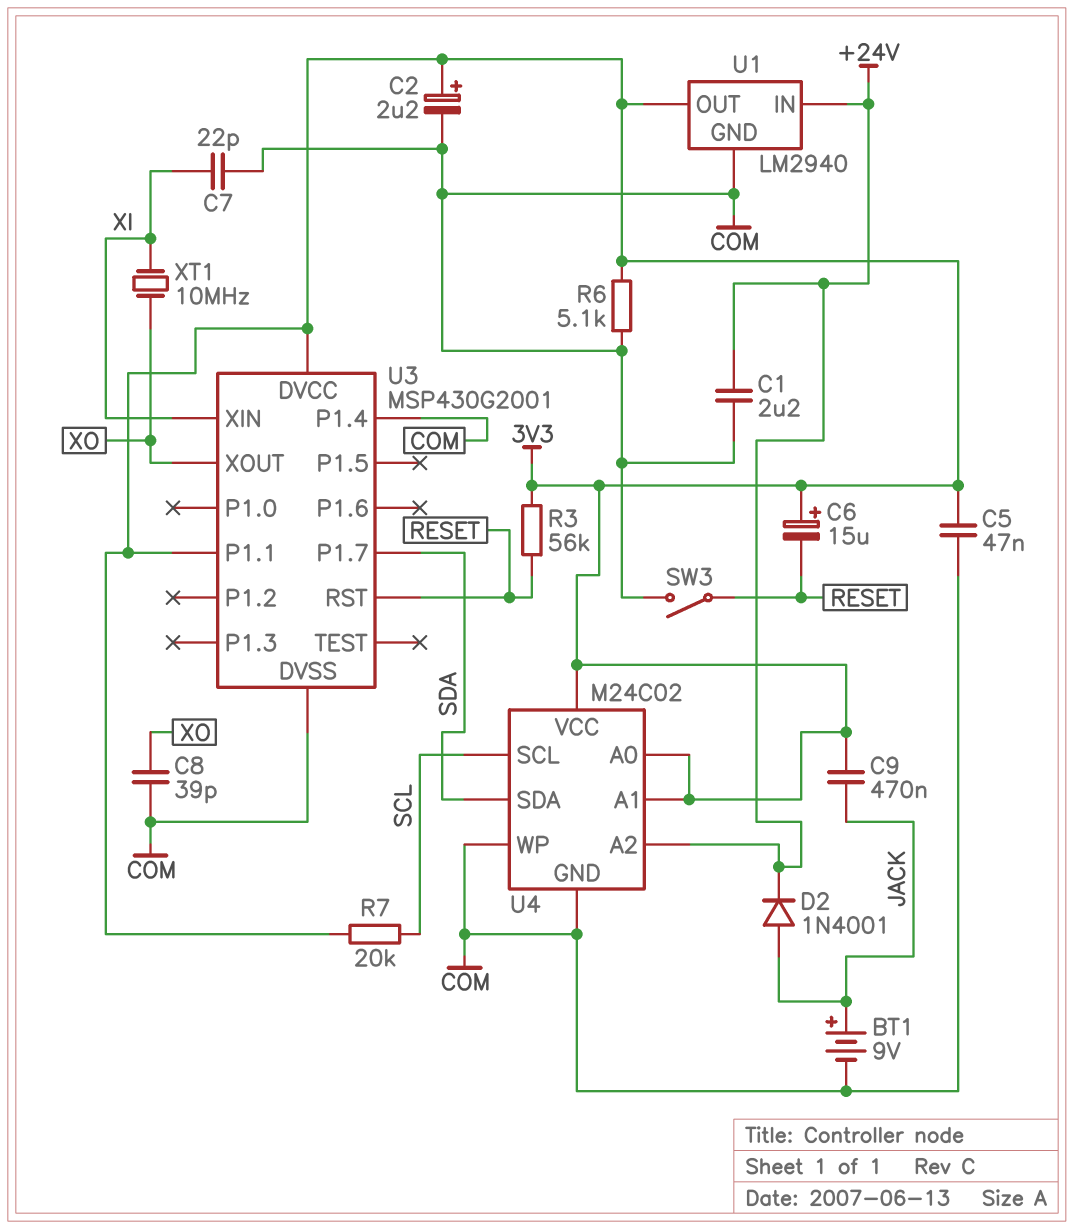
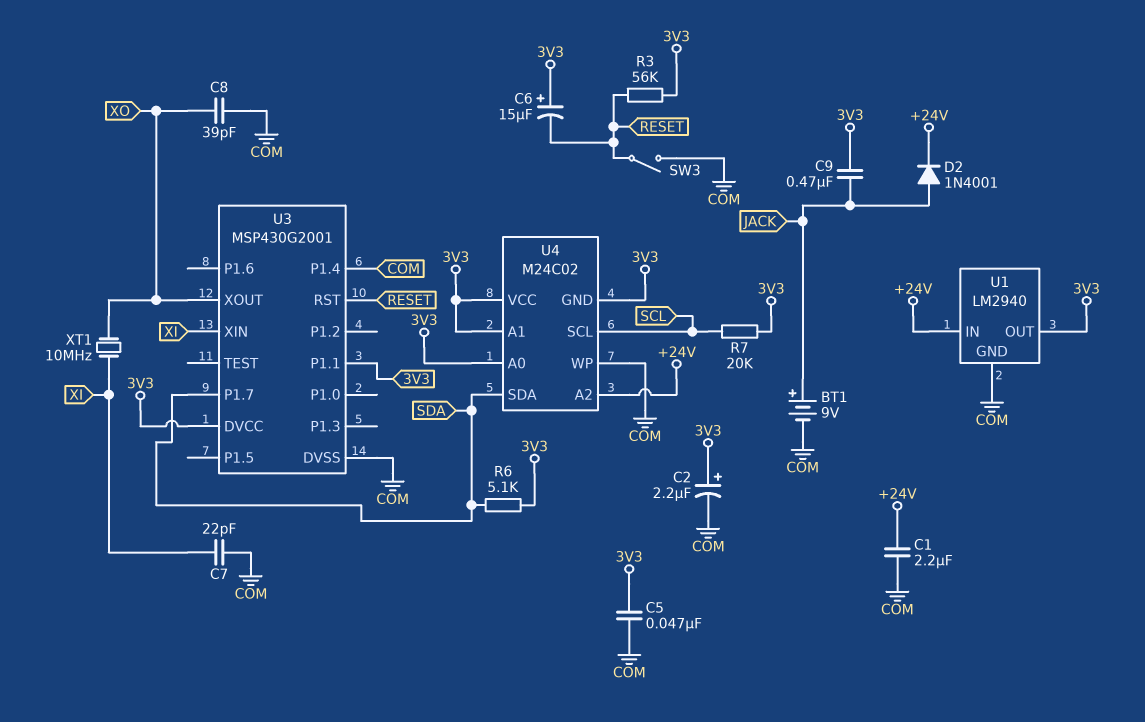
R6: 5.1k (3V3, COM) -> 5.1k (3V3, SDA)
U4 pin GND: COM -> 3V3

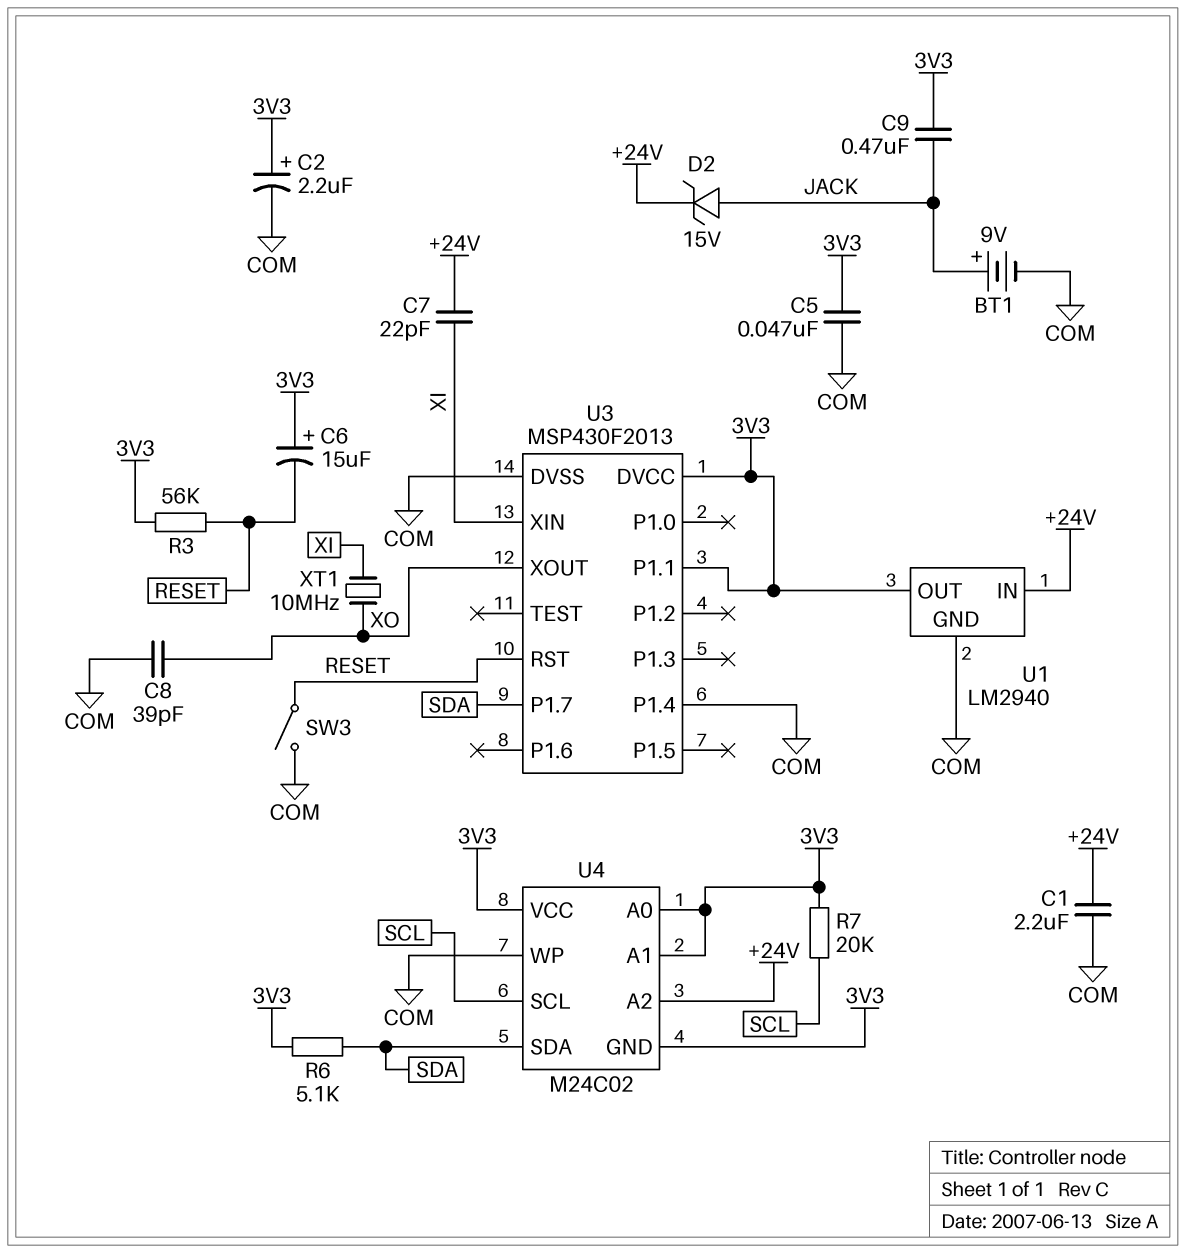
C7: 22pF (COM, XI) -> 22pF (+24V, XI)
D2: diode 1N4001 (A JACK, K +24V) -> zener 15V (A JACK, K +24V)
U3: MSP430G2001 -> MSP430F2013

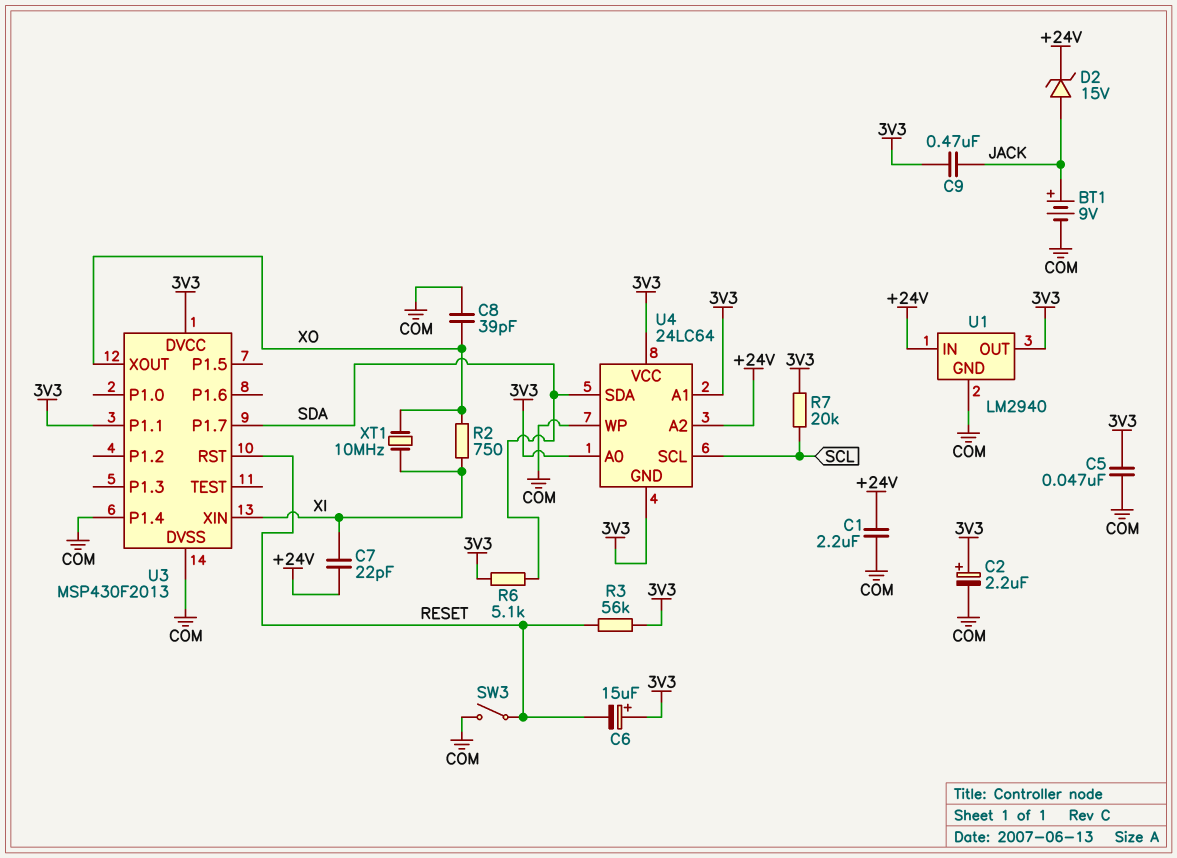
R2: none -> 750 (XI, XO)
U4: M24C02 -> 24LC64

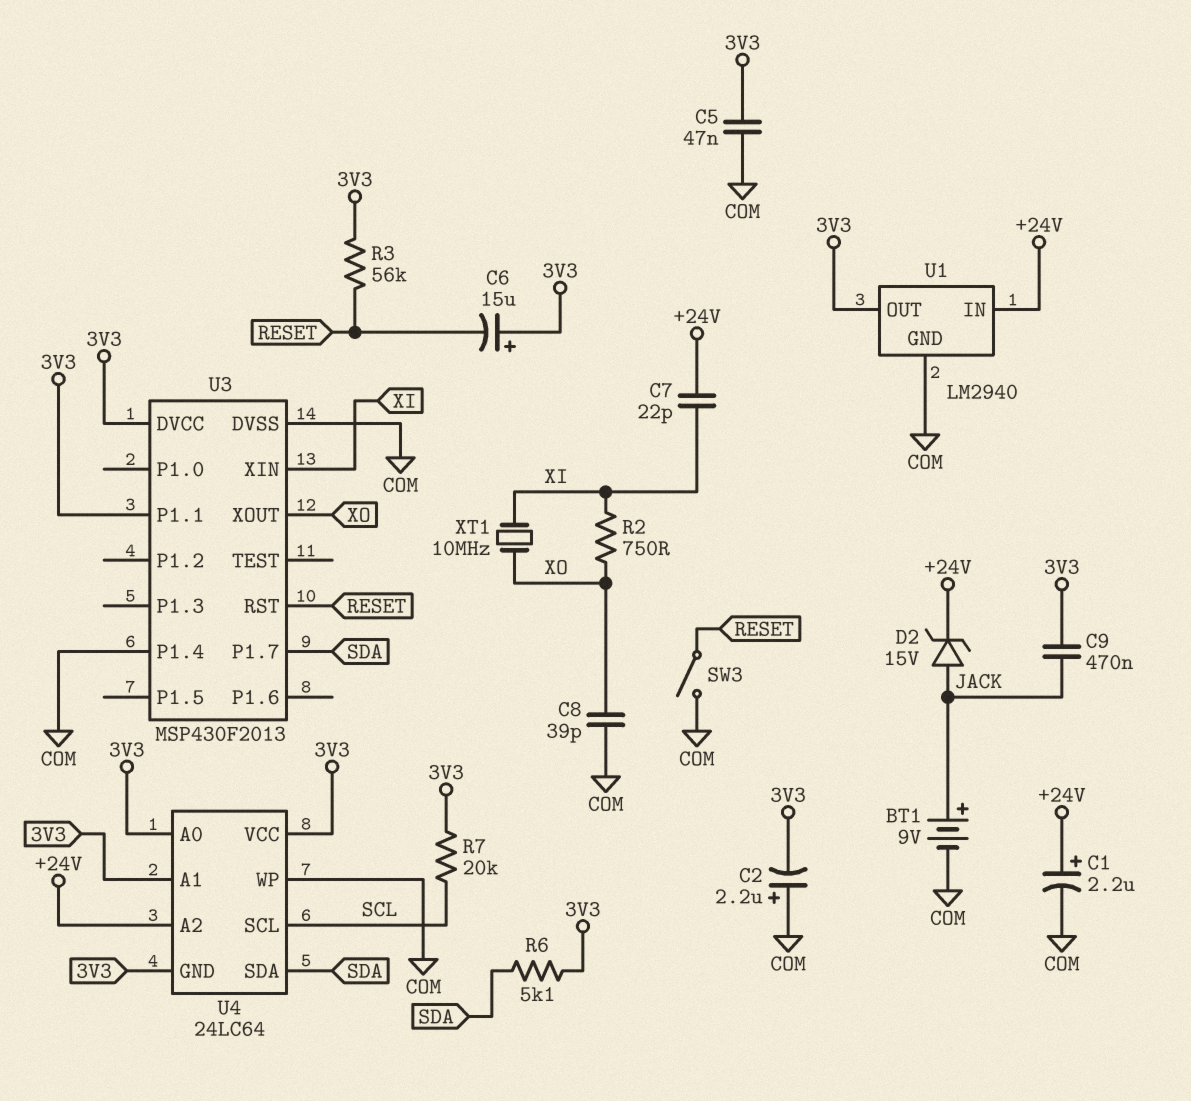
C1: 2.2uF (+24V, COM) -> 2.2uF (plus +24V, minus COM)
C2: 2.2uF (plus 3V3, minus COM) -> 2.2uF (plus COM, minus 3V3)

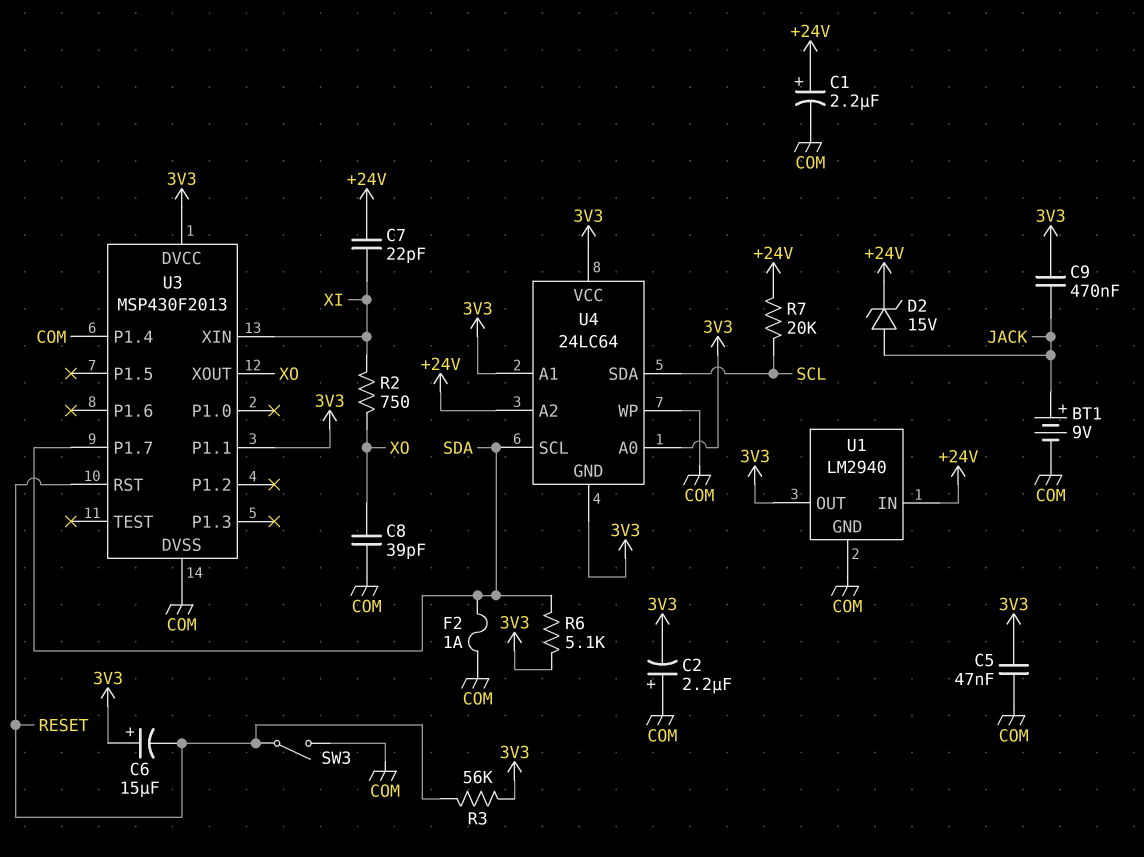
F2: none -> 1A (COM, SDA)
R7: 20k (3V3, SCL) -> 20k (+24V, SCL)
U4 pin SCL: SCL -> SDA
U4 pin SDA: SDA -> SCL
XT1: 10MHz (XI, XO) -> none

